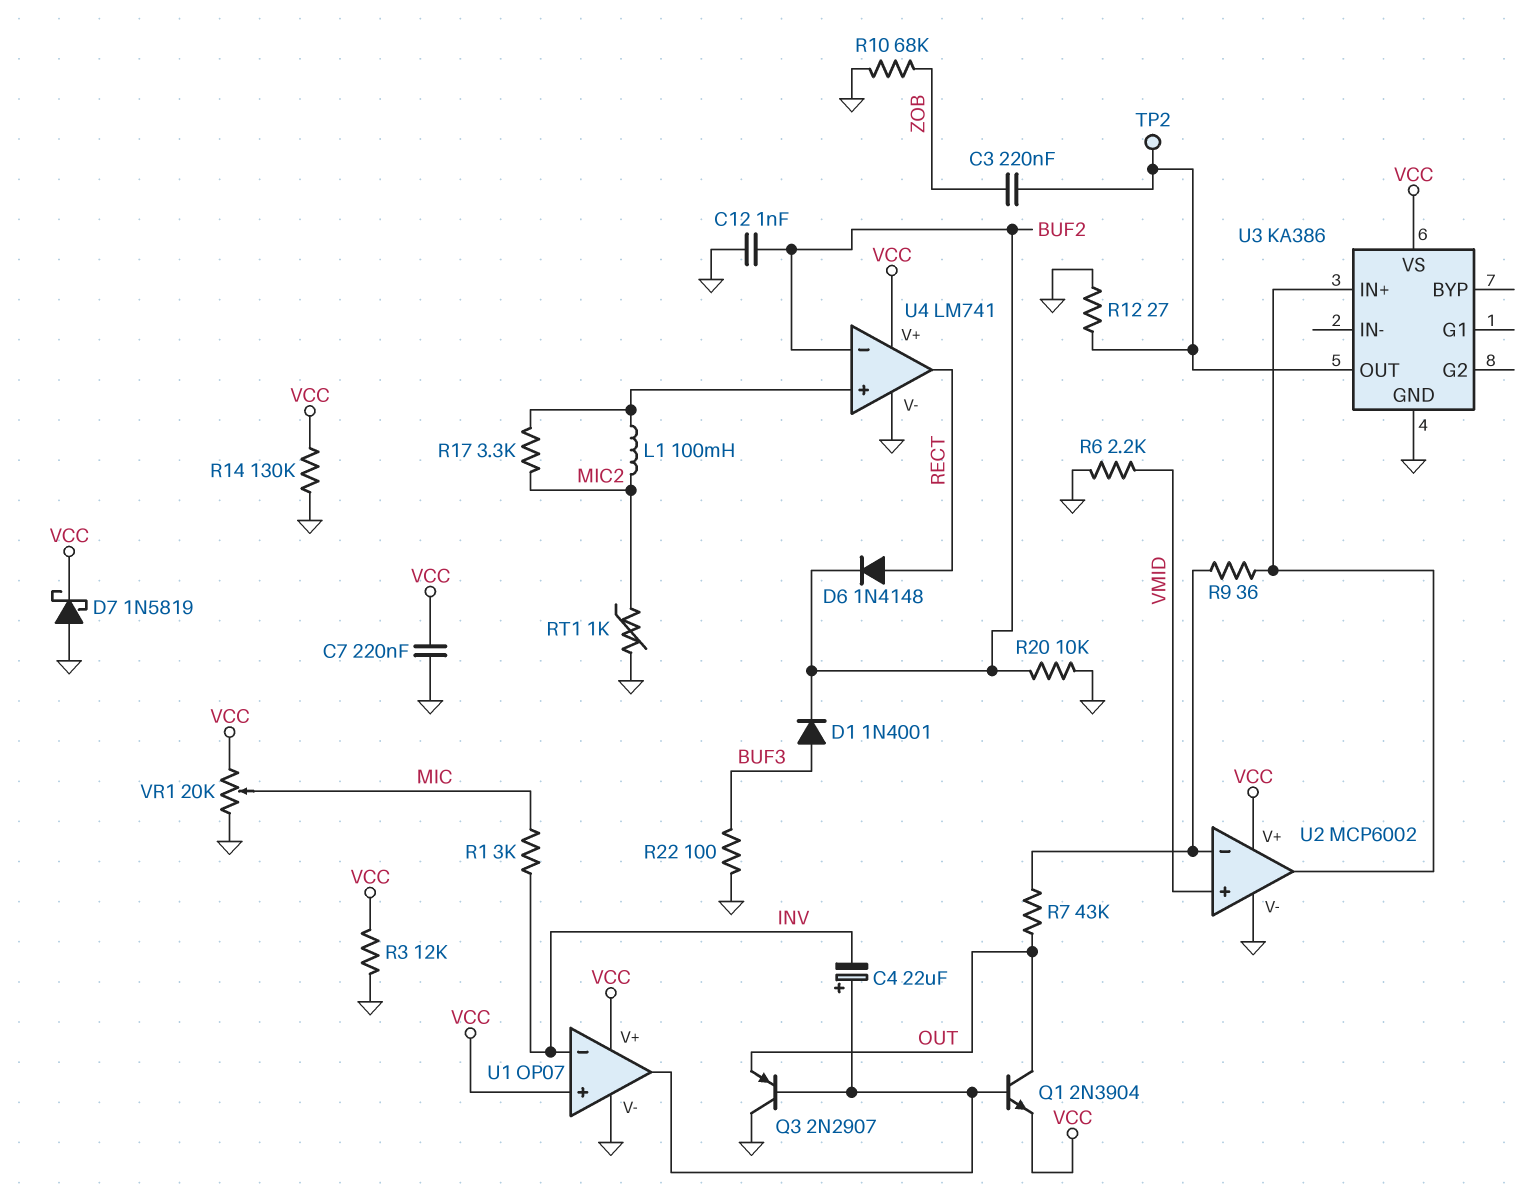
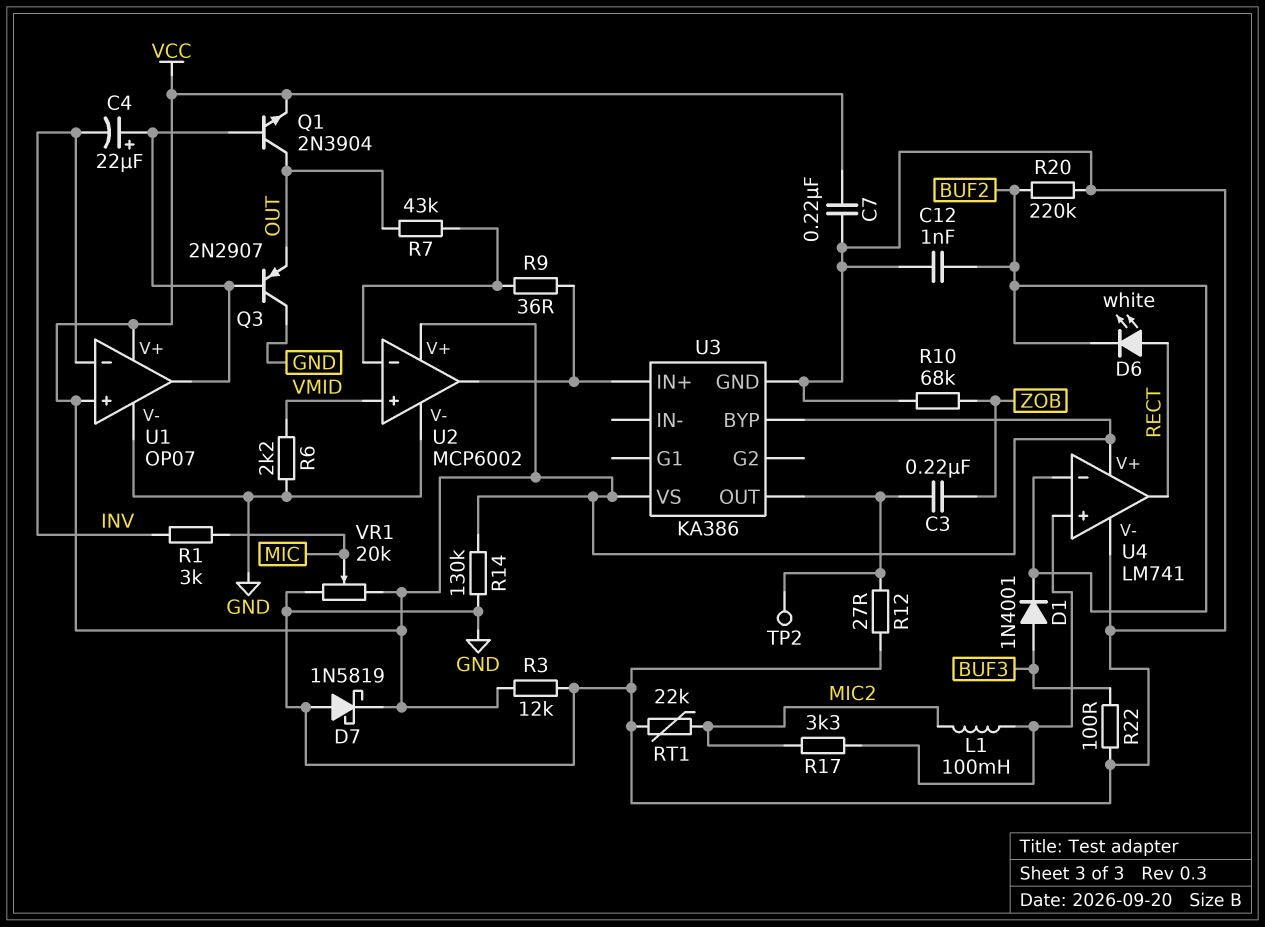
D6: diode 1N4148 (A RECT, K BUF2) -> LED white (A RECT, K BUF2)
R20: 10k (BUF2, GND) -> 220k (BUF2, GND)
RT1: 1k (GND, MIC2) -> 22k (GND, MIC2)
U3 pin BYP: none -> VCC

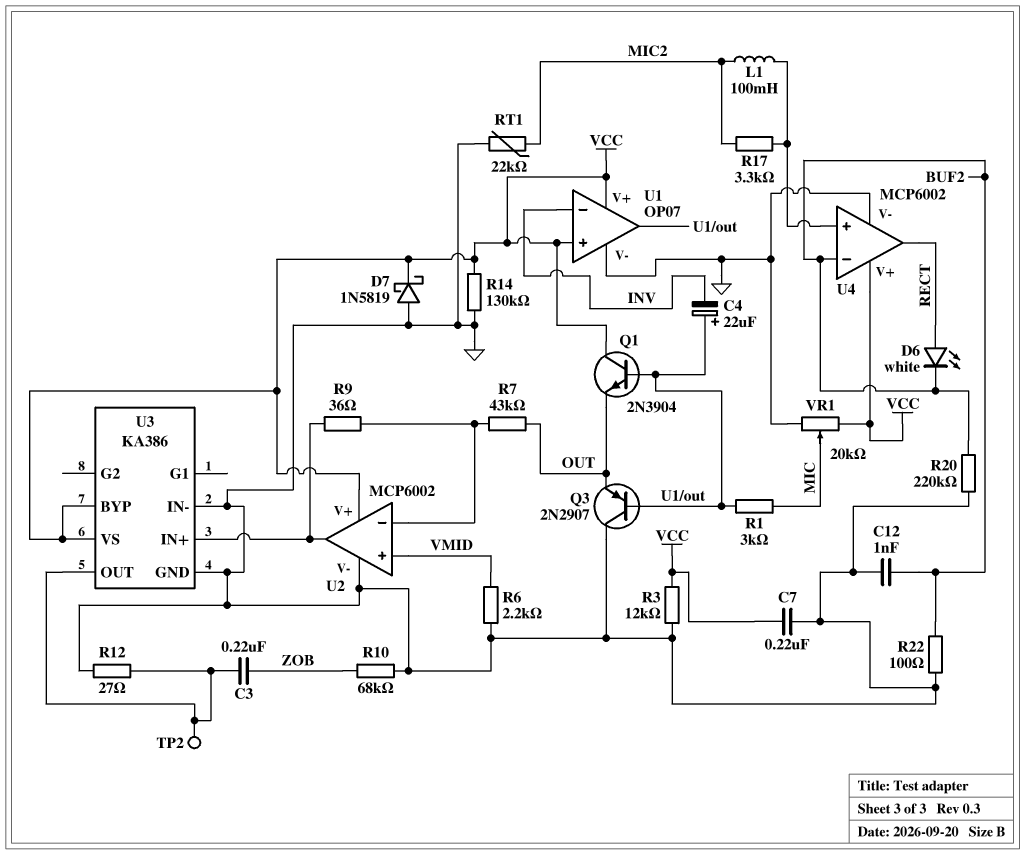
D1: diode 1N4001 (A BUF3, K BUF2) -> none
Q1: NPN 2N3904 (B U1/out, C OUT, E VCC) -> NPN 2N3904 (B U1/out, C VCC, E OUT)
R1: 3k (INV, MIC) -> 3k (MIC, U1/out)
R22: 100 (BUF3, GND) -> 100 (BUF2, GND)
U3 pin IN-: none -> GND
U4: LM741 -> MCP6002

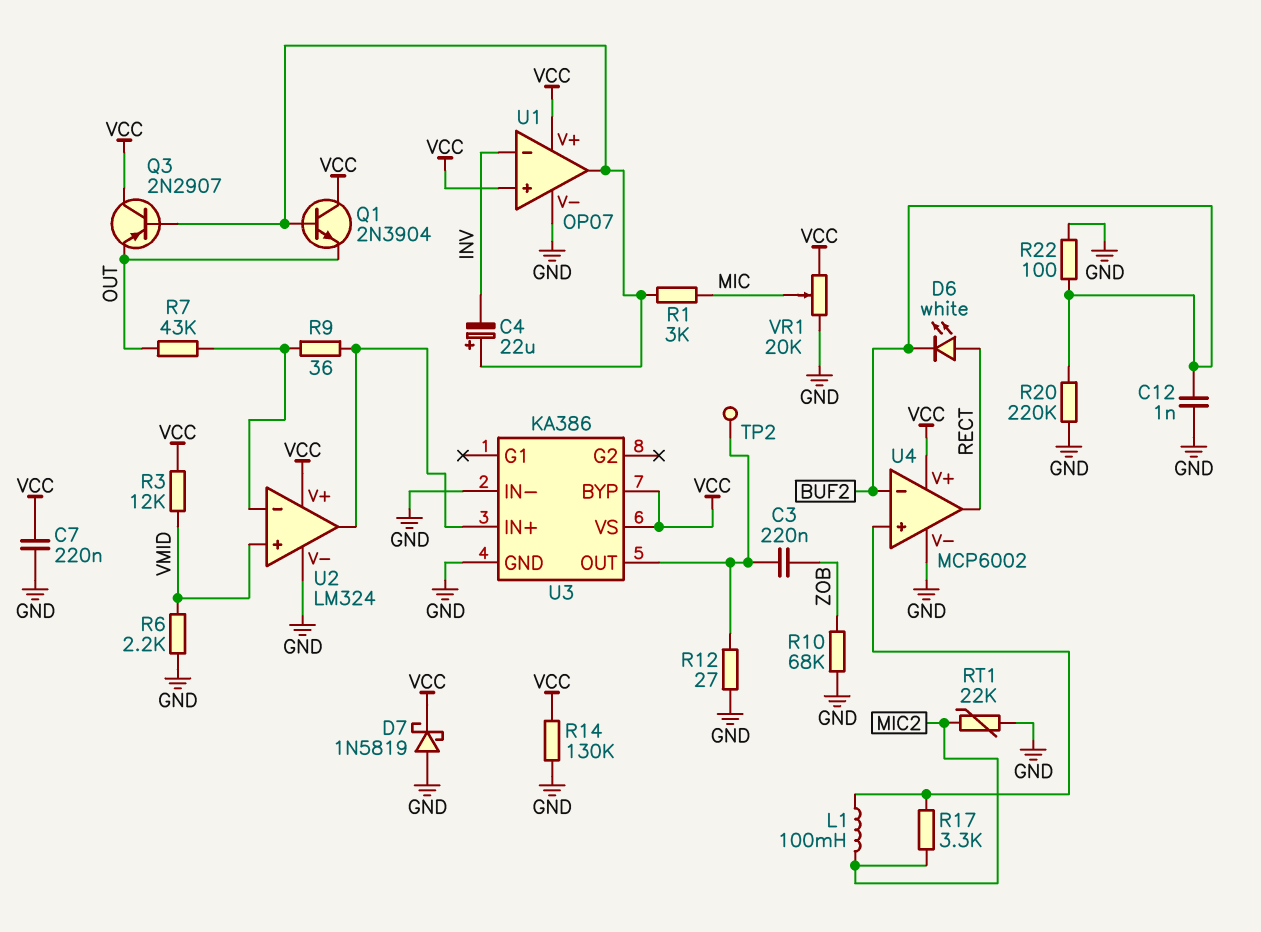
Q3: PNP 2N2907 (B U1/out, C GND, E OUT) -> PNP 2N2907 (B U1/out, C VCC, E OUT)
R3: 12k (GND, VCC) -> 12k (VCC, VMID)
U2: MCP6002 -> LM324

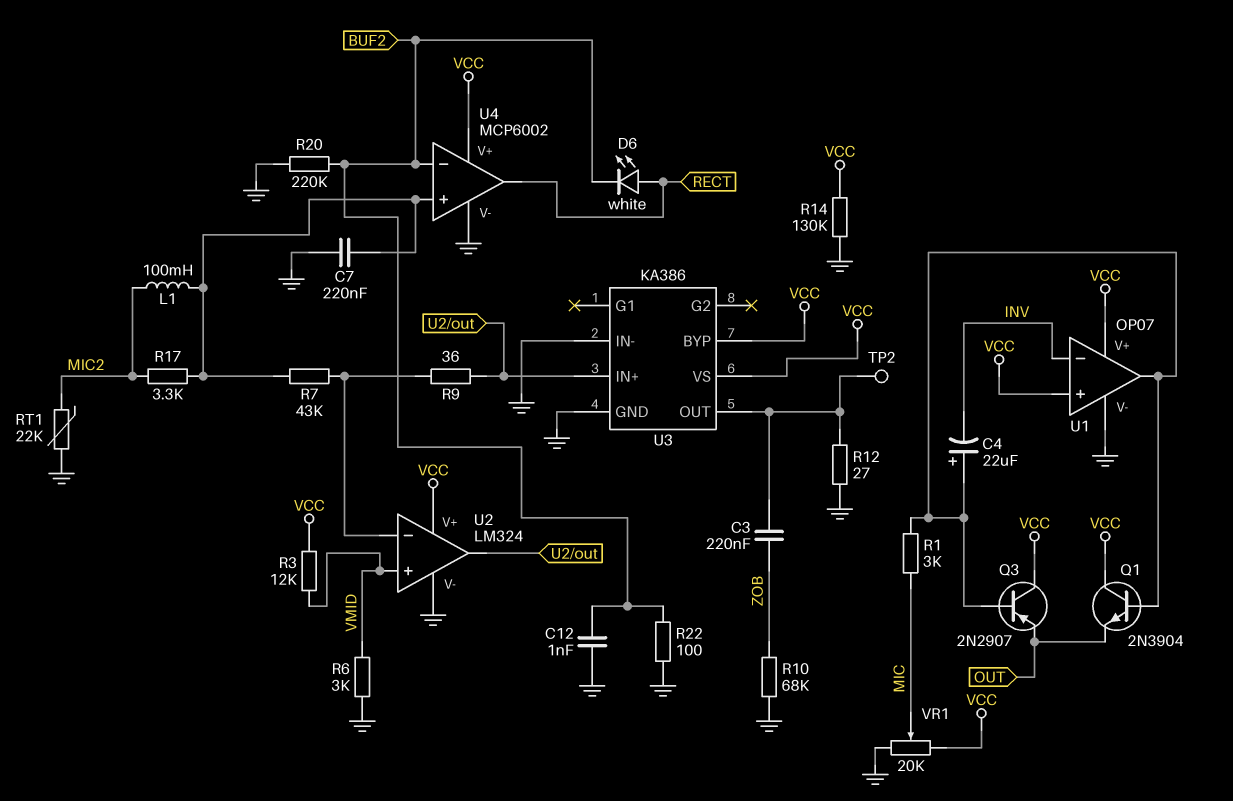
C7: 220nF (GND, VCC) -> 220nF (GND, U4/in+)
D7: schottky 1N5819 (A GND, K VCC) -> none
R6: 2.2k (GND, VMID) -> 3k (GND, VMID)
R7: 43k (OUT, U2/in-) -> 43k (U2/in-, U4/in+)

